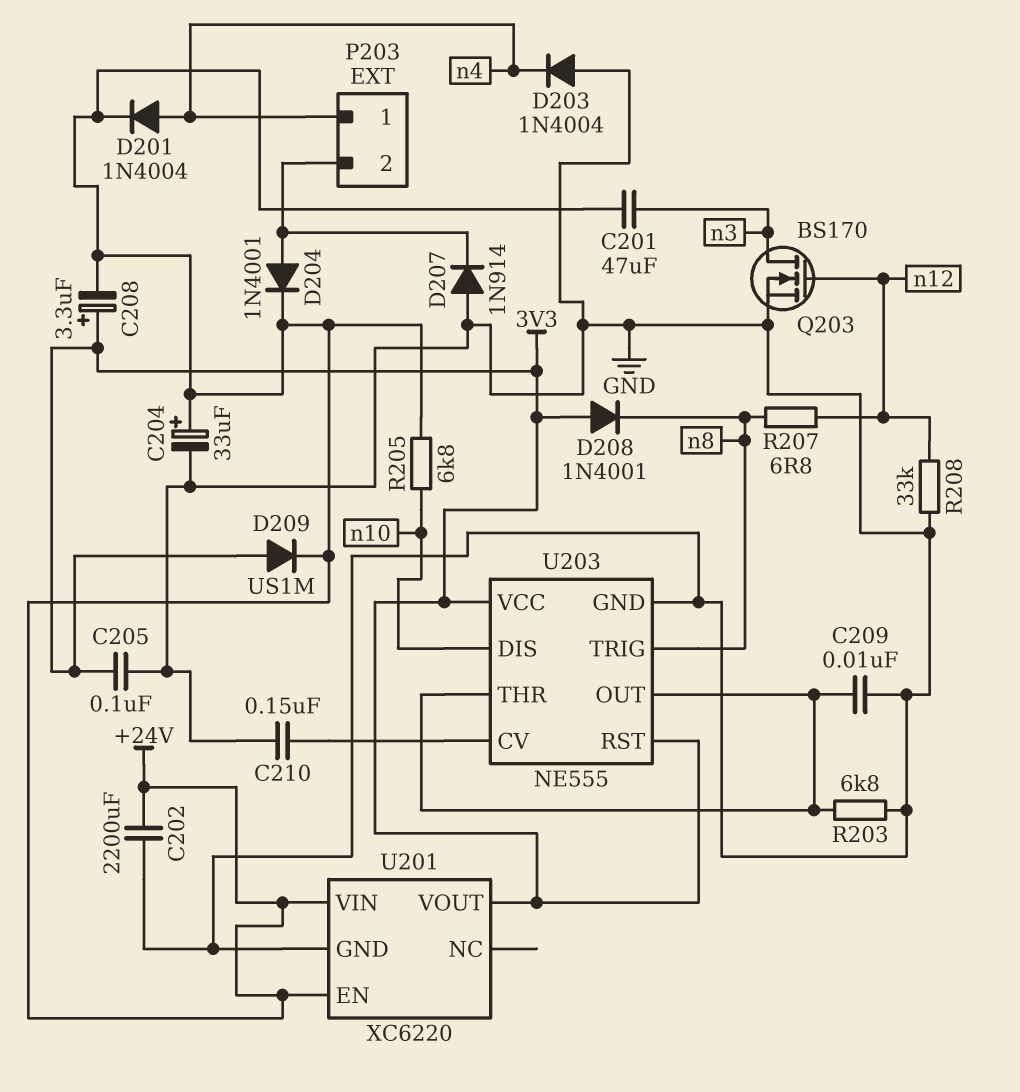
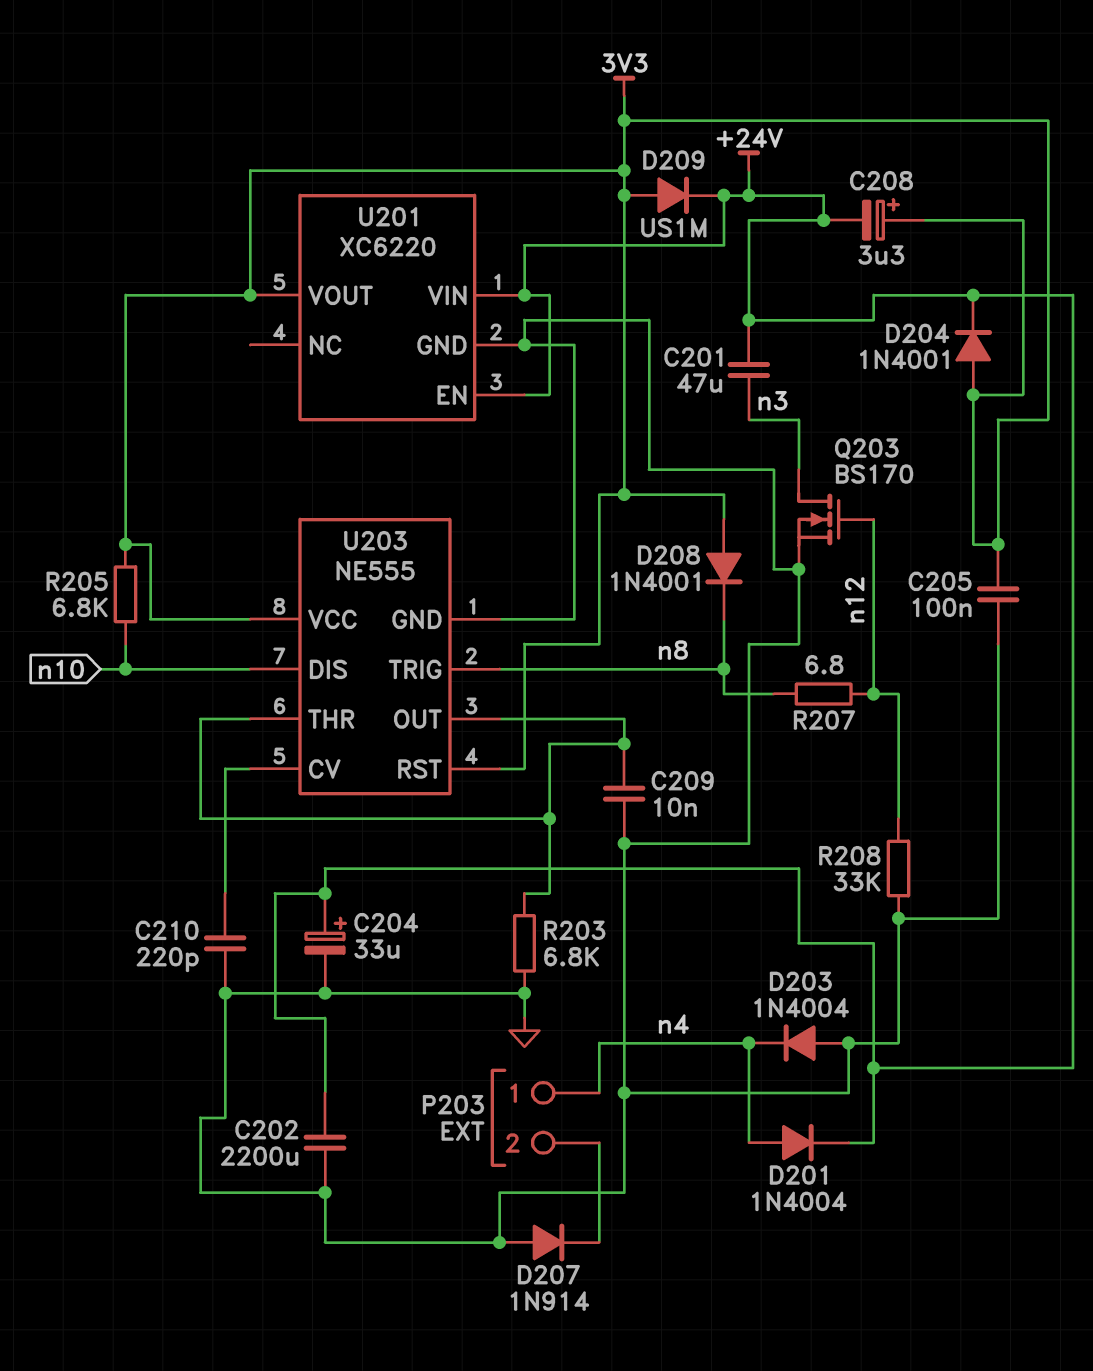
C210: 150nF (GND, U203/CV) -> 220pF (GND, U203/CV)
D204: diode 1N4001 (A P203/2, K +24V) -> diode 1N4001 (A 3V3, K +24V)
R205: 6.8k (+24V, n10) -> 6.8k (3V3, n10)

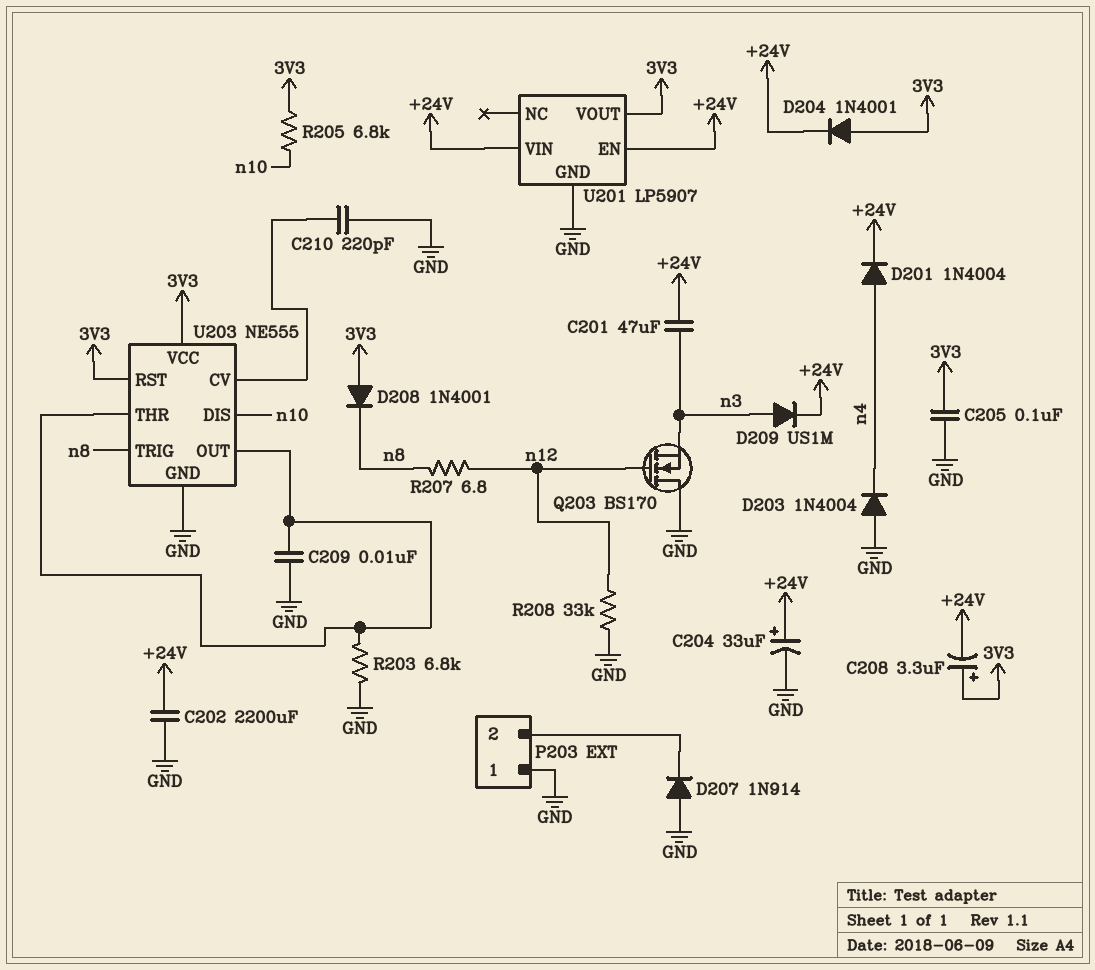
D209: diode US1M (A 3V3, K +24V) -> diode US1M (A n3, K +24V)
P203 pin 1: n4 -> GND
Q203: NMOS BS170 (G n12, D n3, S GND) -> NMOS BS170 (G n12, D GND, S n3)
U201: XC6220 -> LP5907

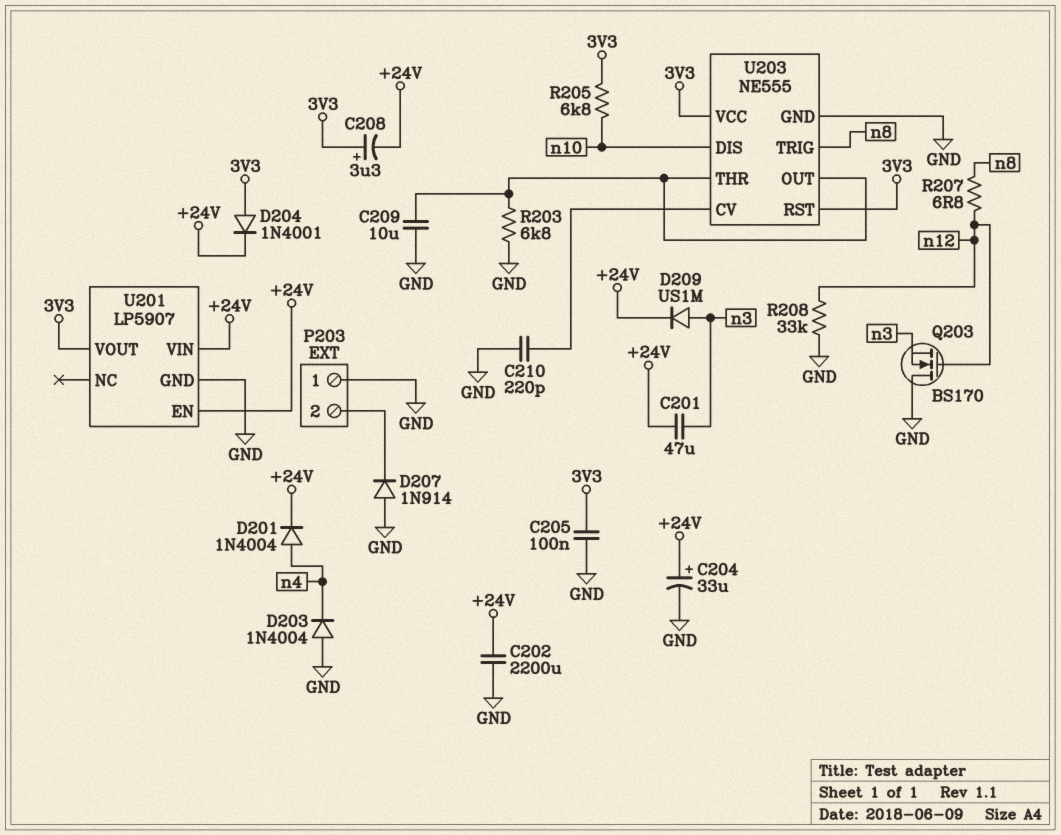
C209: 10nF (GND, U203/OUT) -> 10uF (GND, U203/OUT)
D208: diode 1N4001 (A 3V3, K n8) -> none

